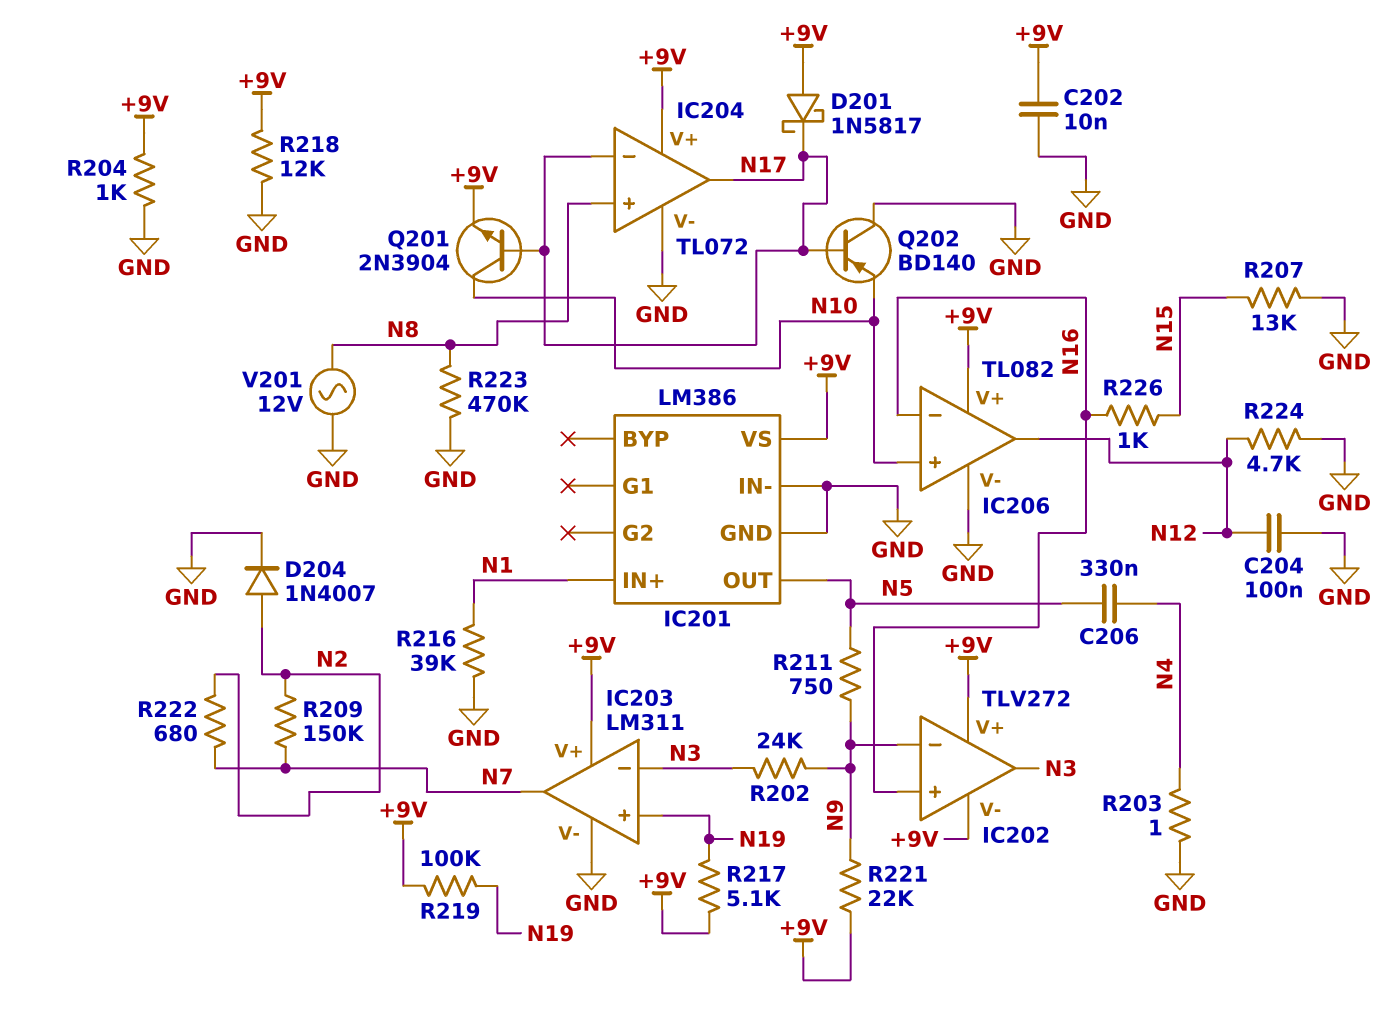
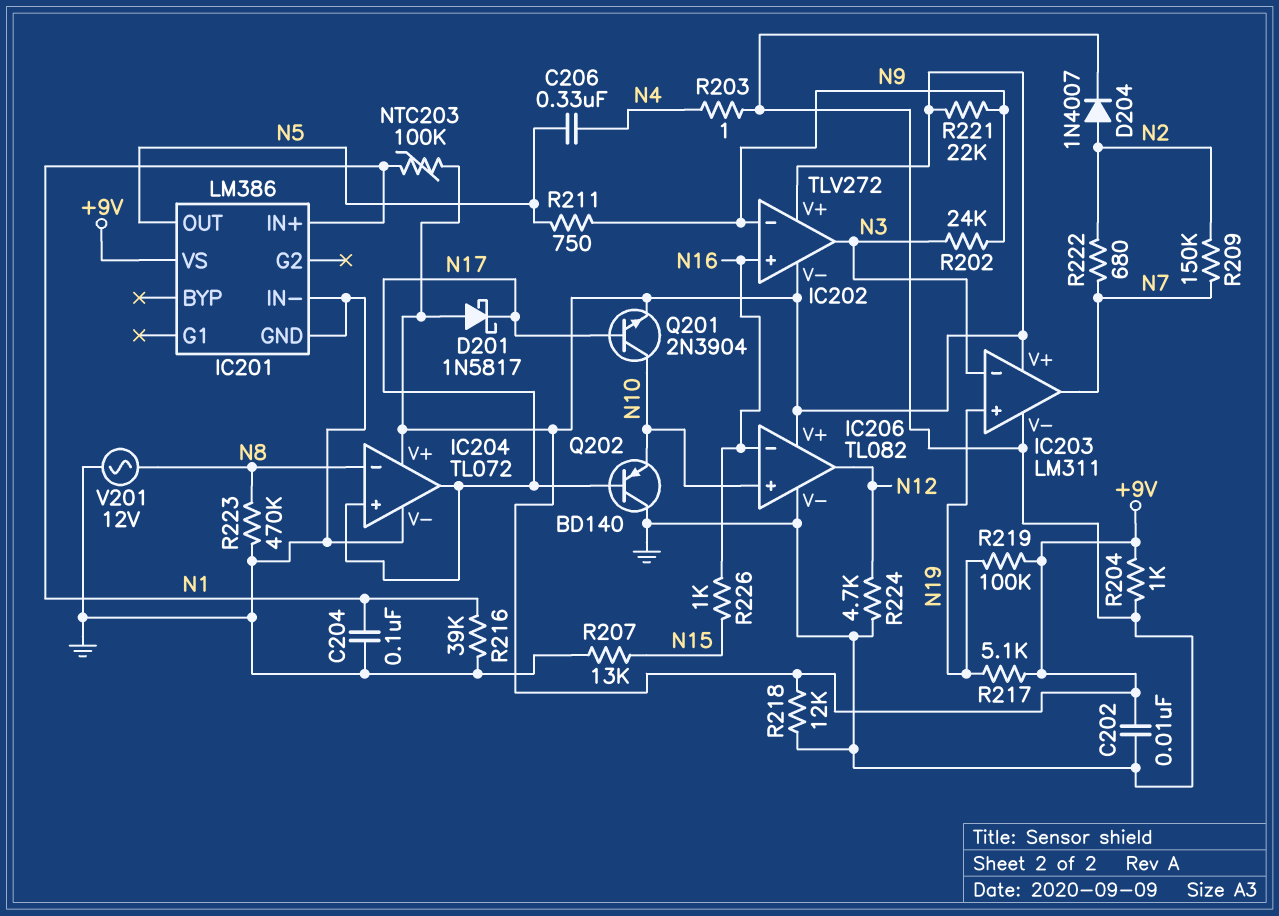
C204: 100nF (GND, N12) -> 100nF (GND, N1)
IC204 pin in+: N8 -> N17
IC204 pin in-: N17 -> N8
NTC203: none -> 100k (+9V, N1)

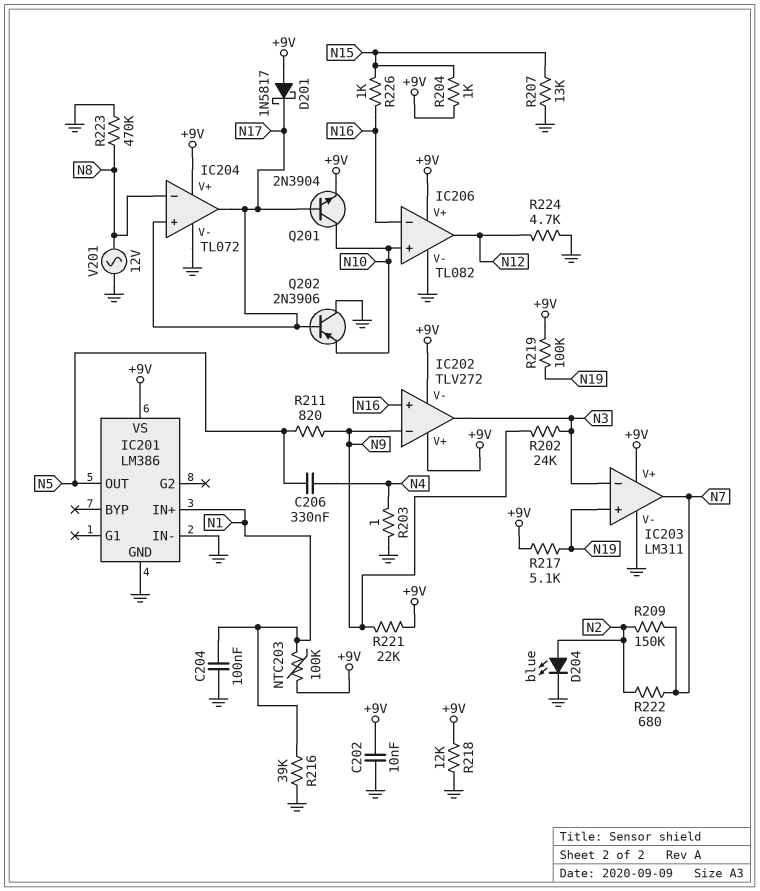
D204: diode 1N4007 (A N2, K GND) -> LED blue (A N2, K GND)
Q202: PNP BD140 (B N17, C GND, E N10) -> PNP 2N3906 (B N17, C GND, E N10)
R204: 1k (+9V, GND) -> 1k (+9V, N15)
R211: 750 (N5, N9) -> 820 (N5, N9)

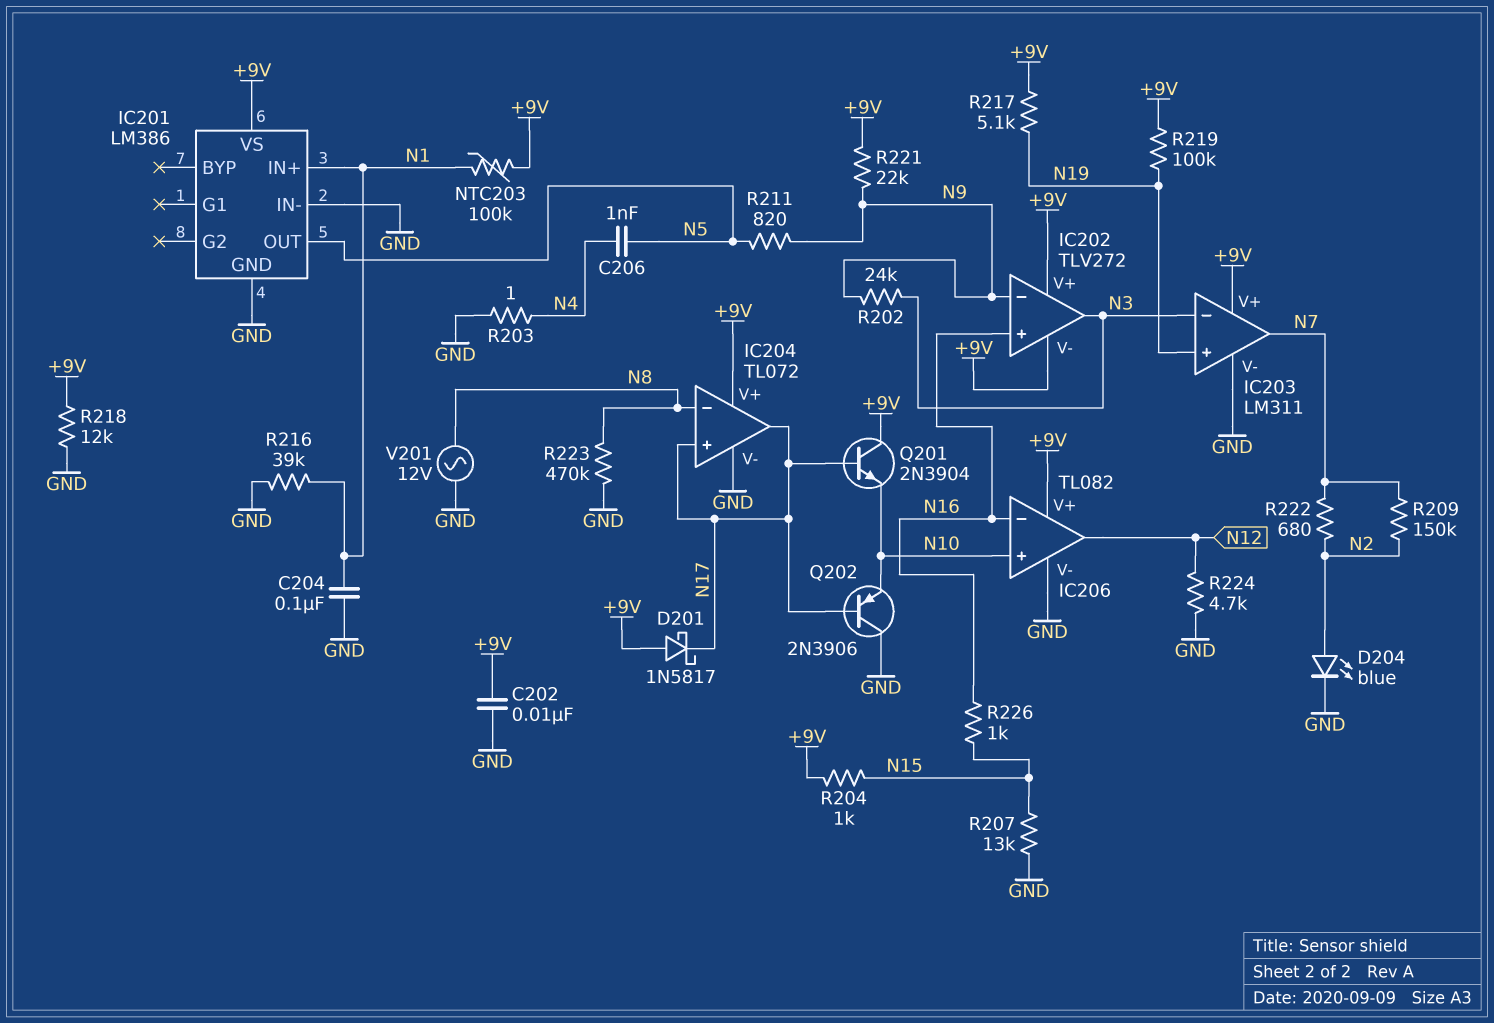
C206: 330nF (N4, N5) -> 1nF (N4, N5)
Q201: NPN 2N3904 (B N17, C N10, E +9V) -> NPN 2N3904 (B N17, C +9V, E N10)

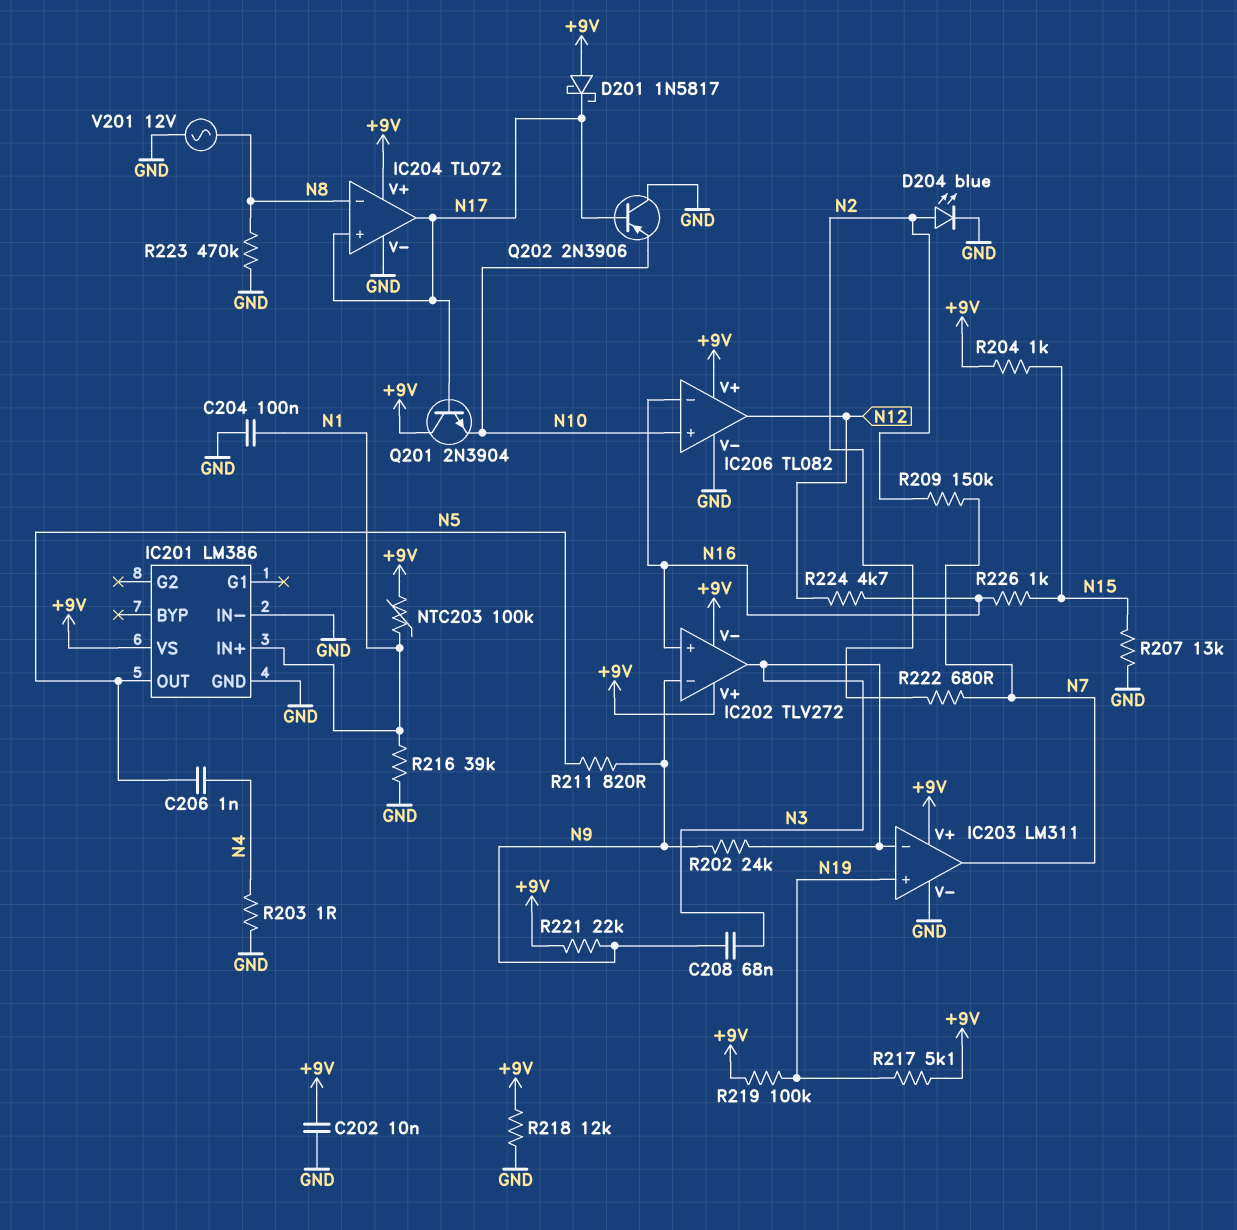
C208: none -> 68nF (N3, N9)
R224: 4.7k (GND, N12) -> 4.7k (N12, N16)

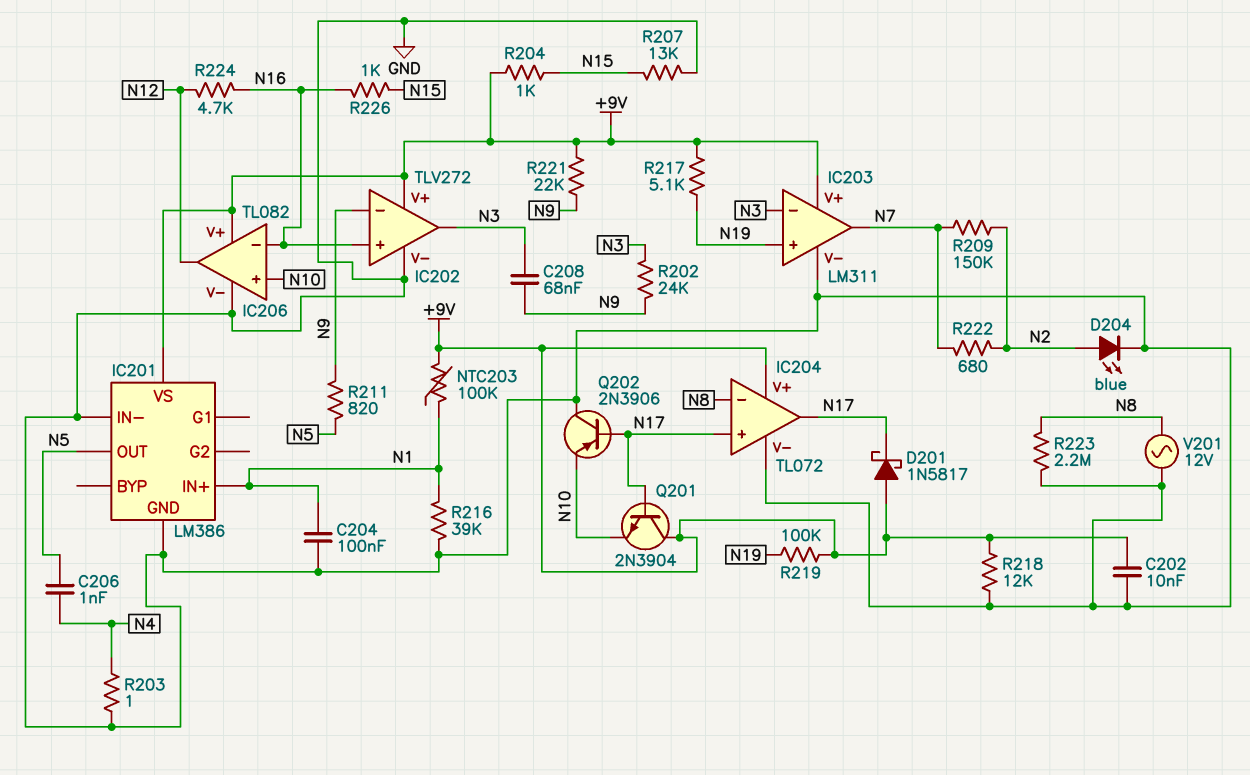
IC202 pin V-: +9V -> GND
R223: 470k (GND, N8) -> 2.2M (GND, N8)

